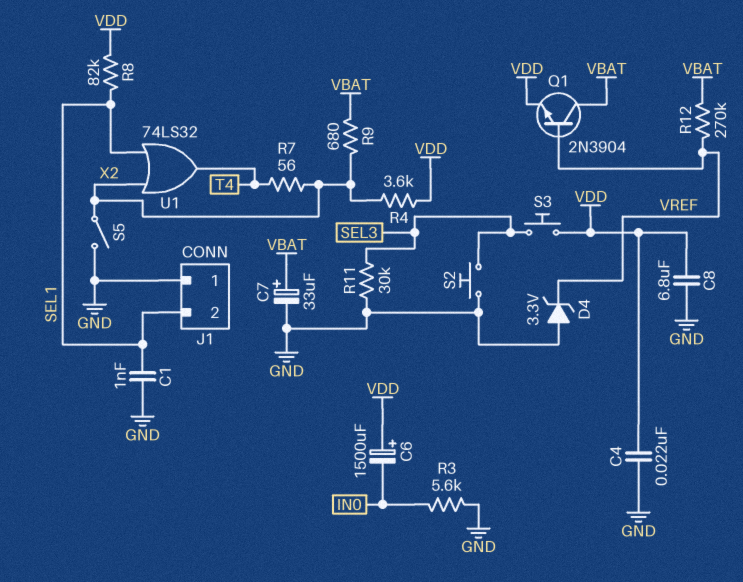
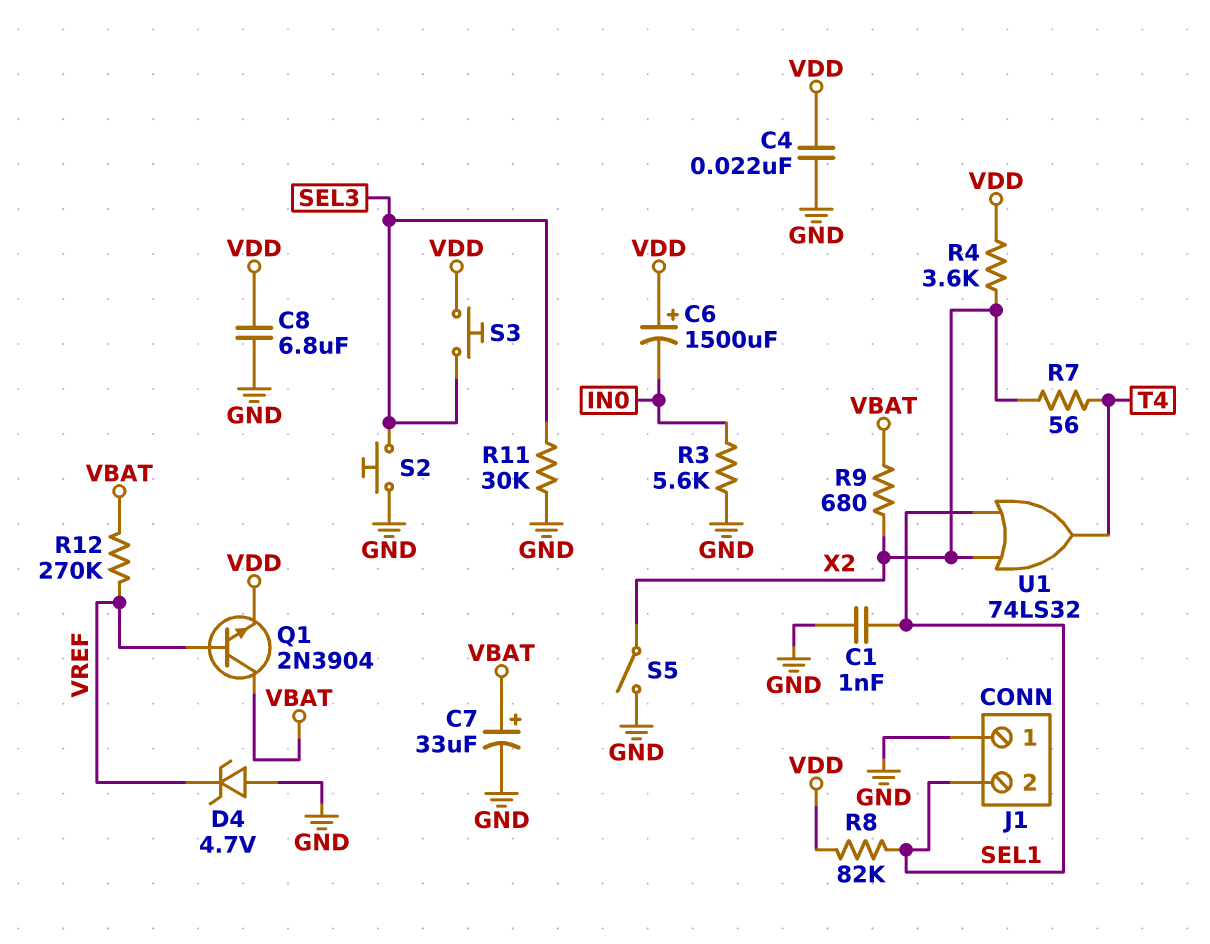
D4: zener 3.3V (A GND, K VREF) -> zener 4.7V (A GND, K VREF)

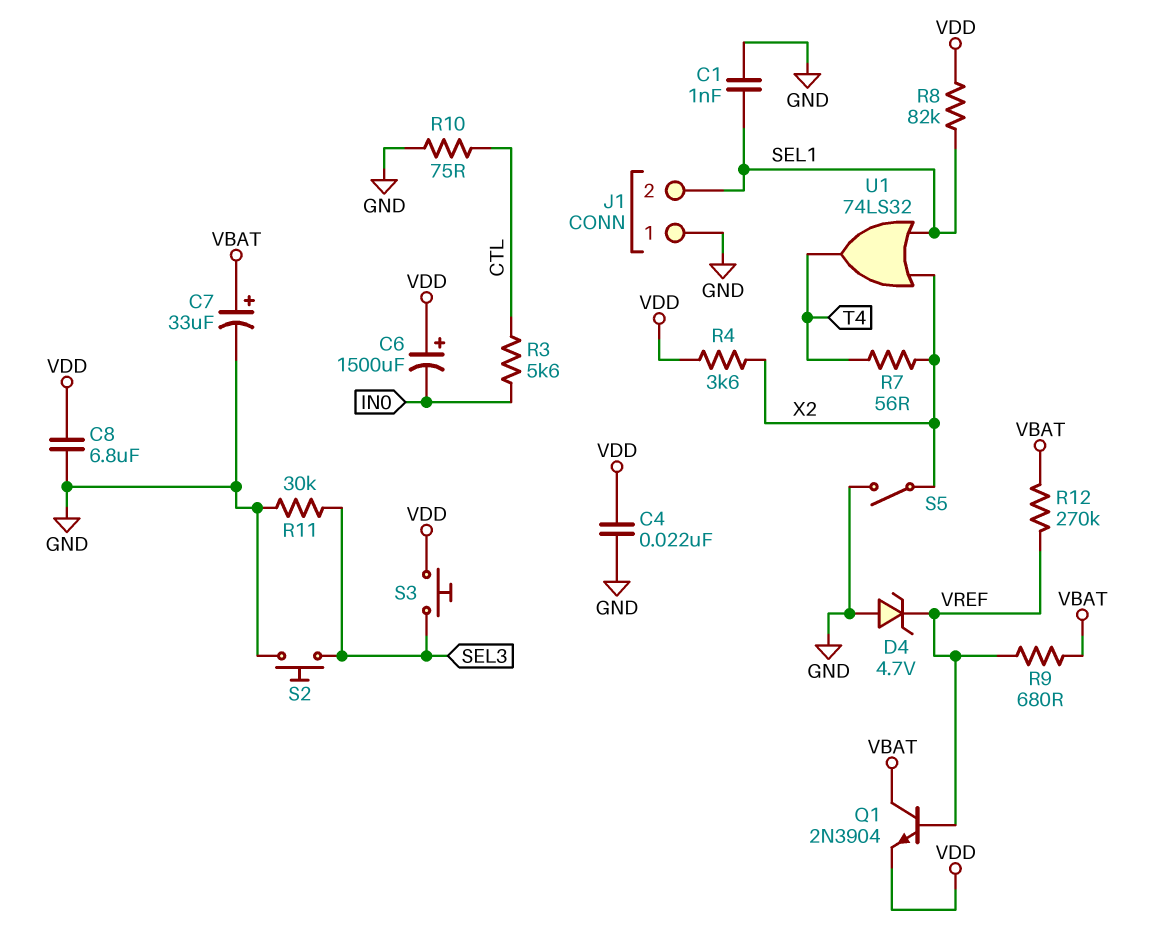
R3: 5.6k (GND, IN0) -> 5.6k (CTL, IN0)
R9: 680 (VBAT, X2) -> 680 (VBAT, VREF)
R10: none -> 75 (CTL, GND)

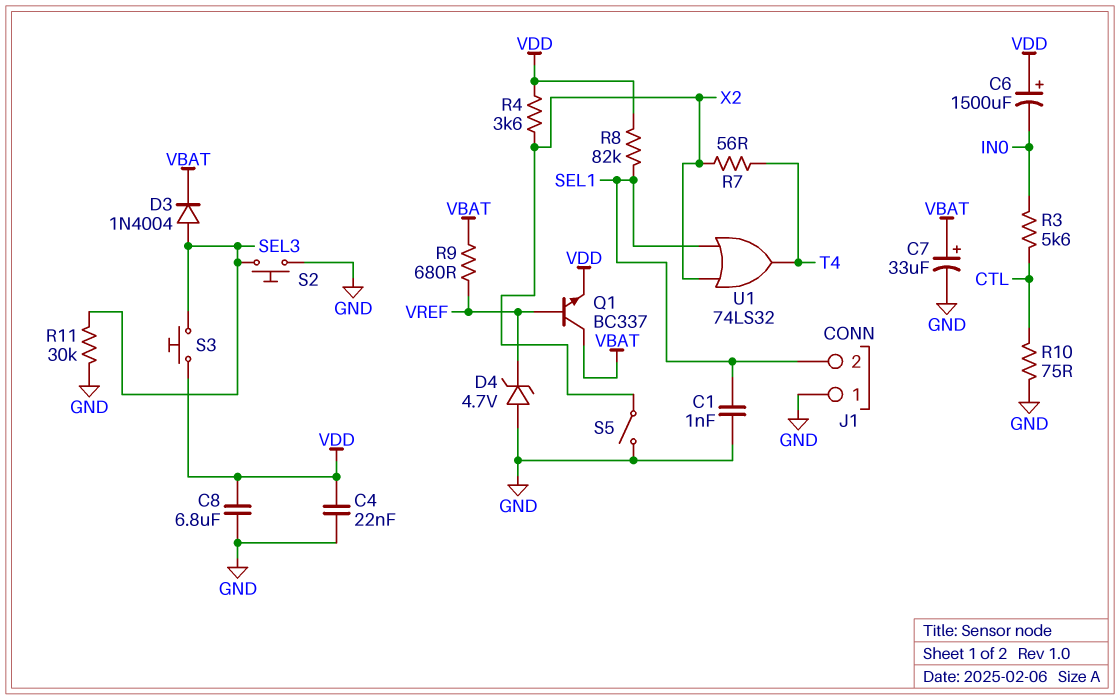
D3: none -> diode 1N4004 (A SEL3, K VBAT)
Q1: NPN 2N3904 (B VREF, C VBAT, E VDD) -> NPN BC337 (B VREF, C VBAT, E VDD)
R12: 270k (VBAT, VREF) -> none

